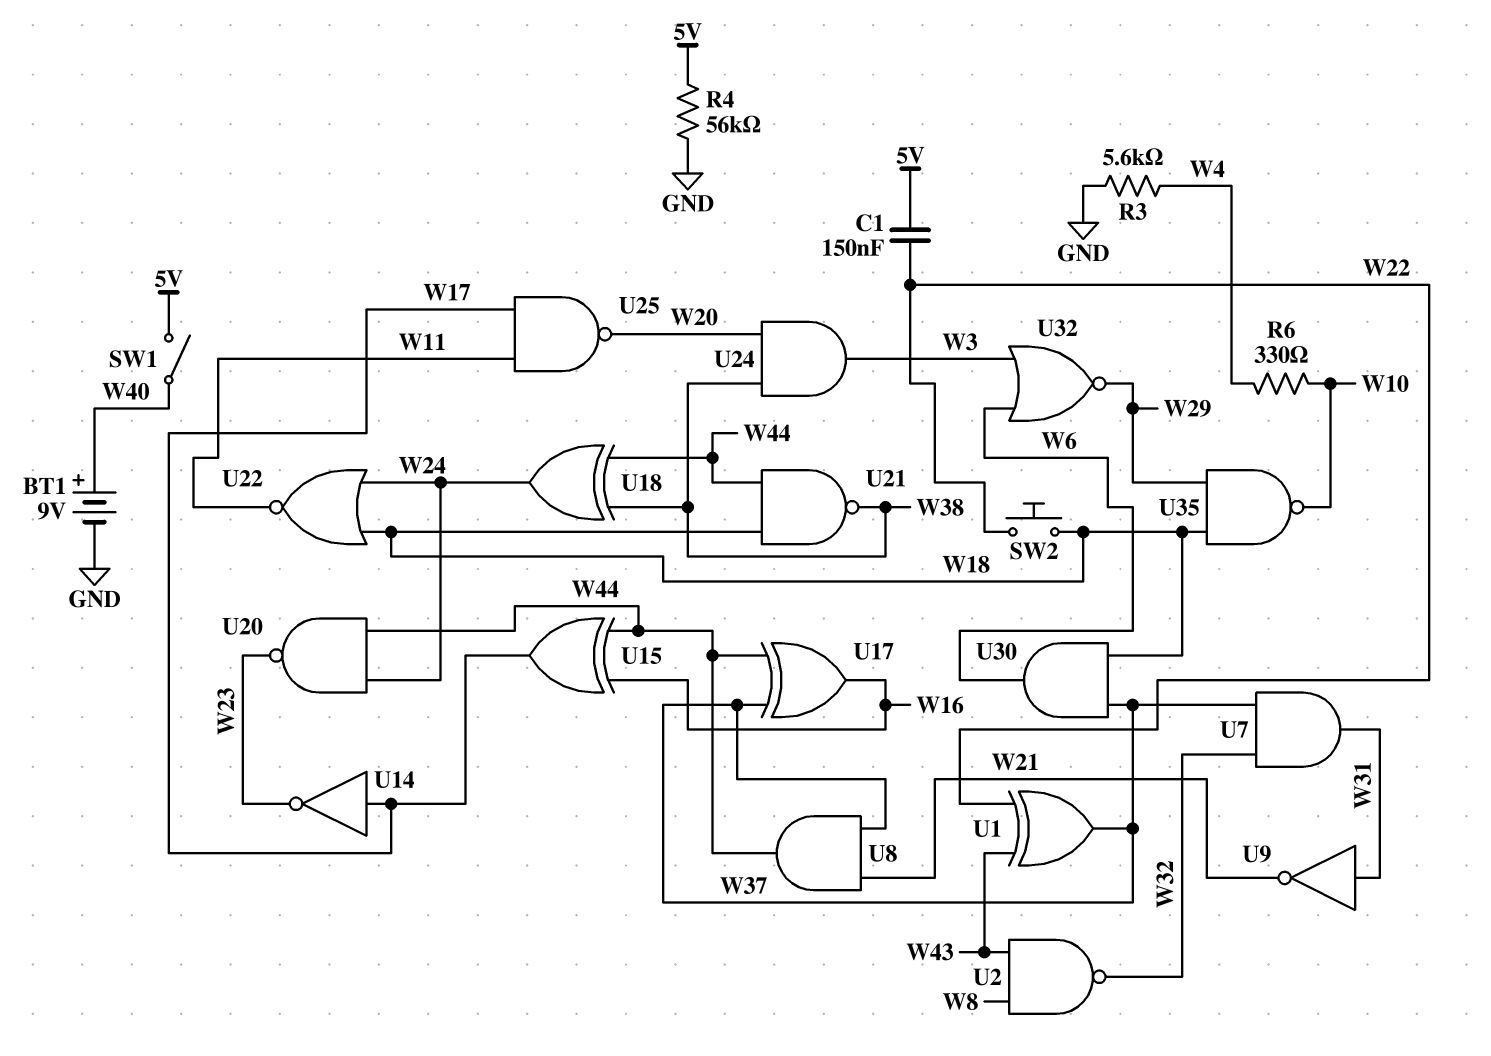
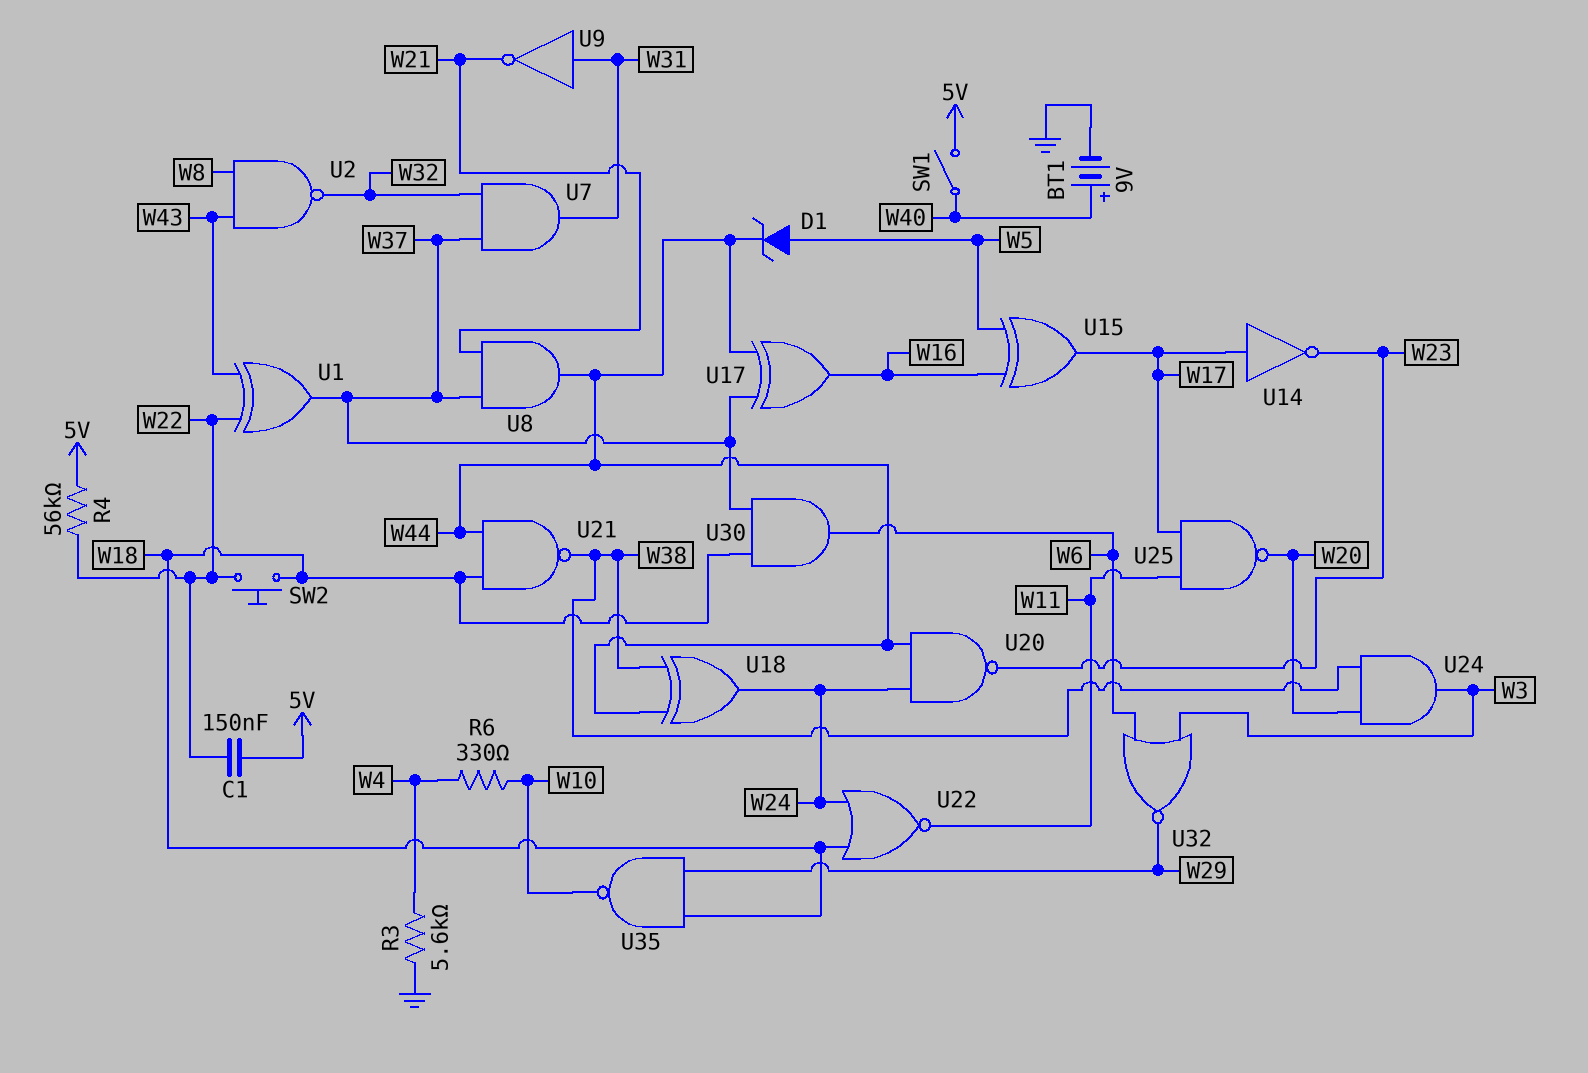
D1: none -> zener (A W5, K W44)
R4: 56k (5V, GND) -> 56k (5V, W22)
U15: XOR (in W16, in W44, out W17) -> XOR (in W5, in W16, out W17)

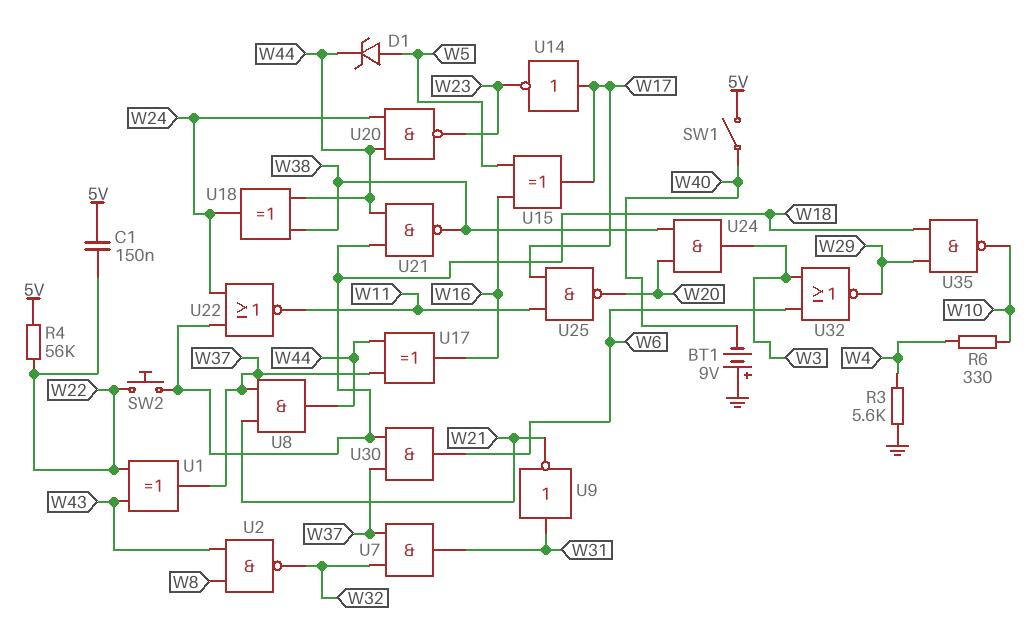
BT1: 9V (plus W40, minus GND) -> 9V (plus GND, minus W40)

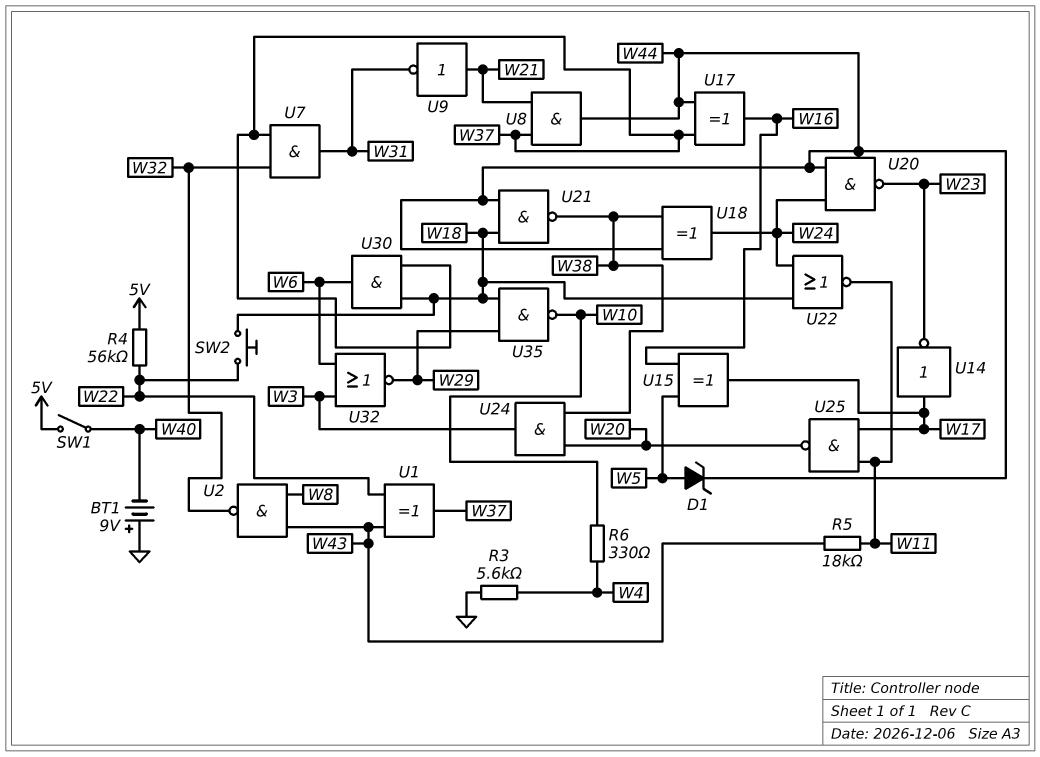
C1: 150nF (5V, W22) -> none
R5: none -> 18k (W11, W43)
U9: NOT (in W31, out W21) -> NOT (in W21, out W31)

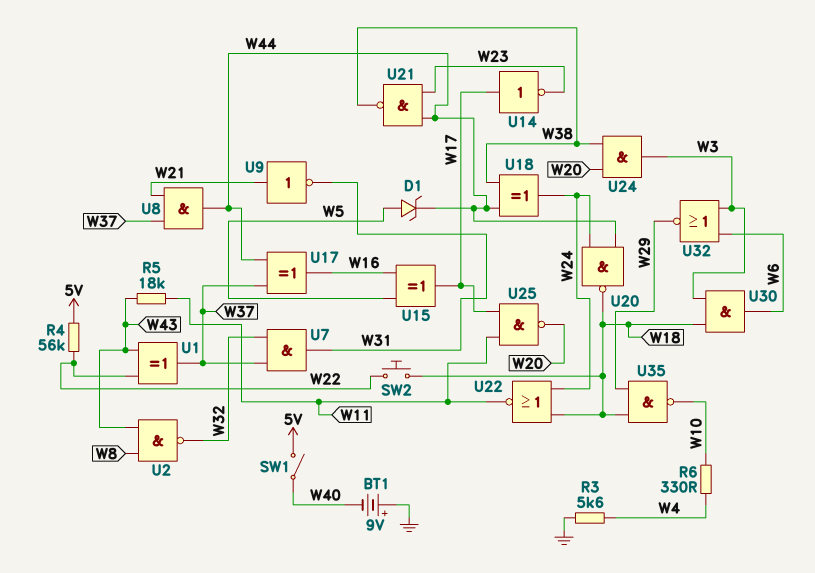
U20: NAND (in W24, in W44, out W23) -> NAND (in W24, in W44, out W18)
U21: NAND (in W18, in W44, out W38) -> NAND (in W23, in W44, out W38)
U30: AND (in W18, in W37, out W6) -> AND (in W3, in W18, out W6)

